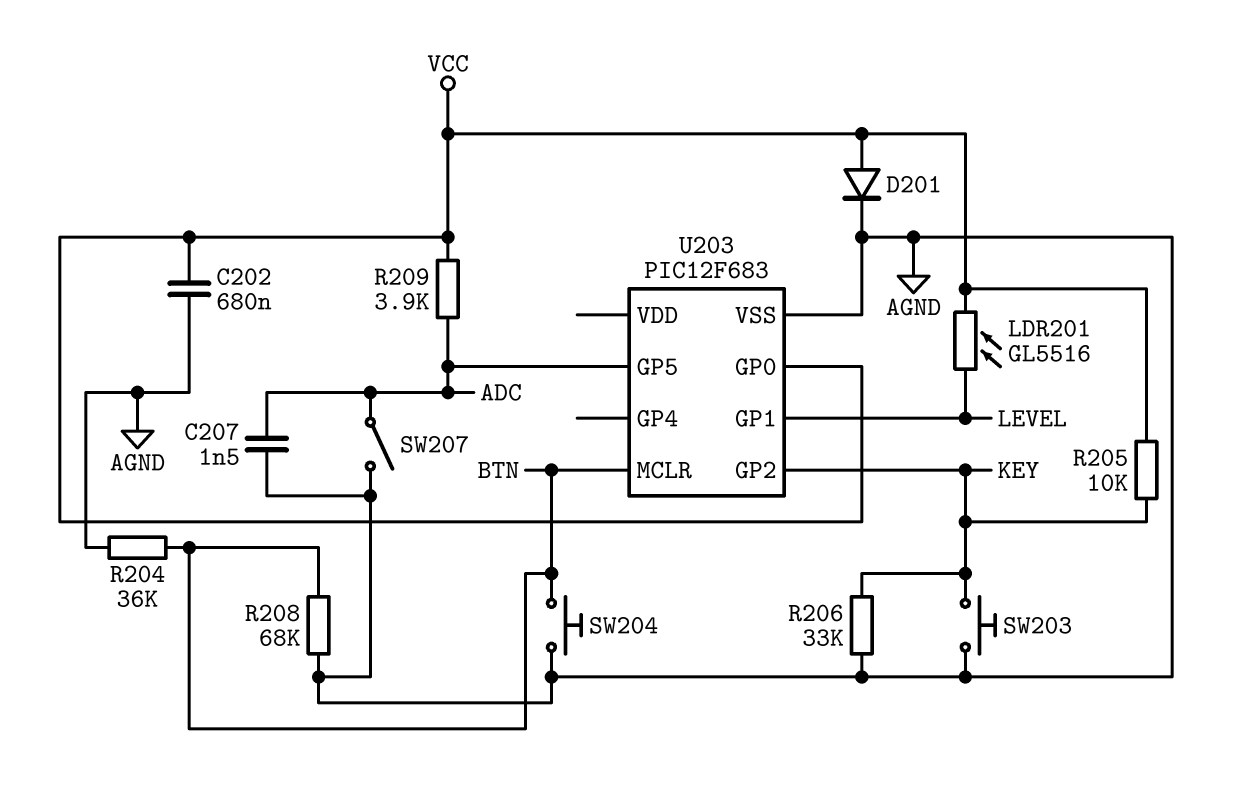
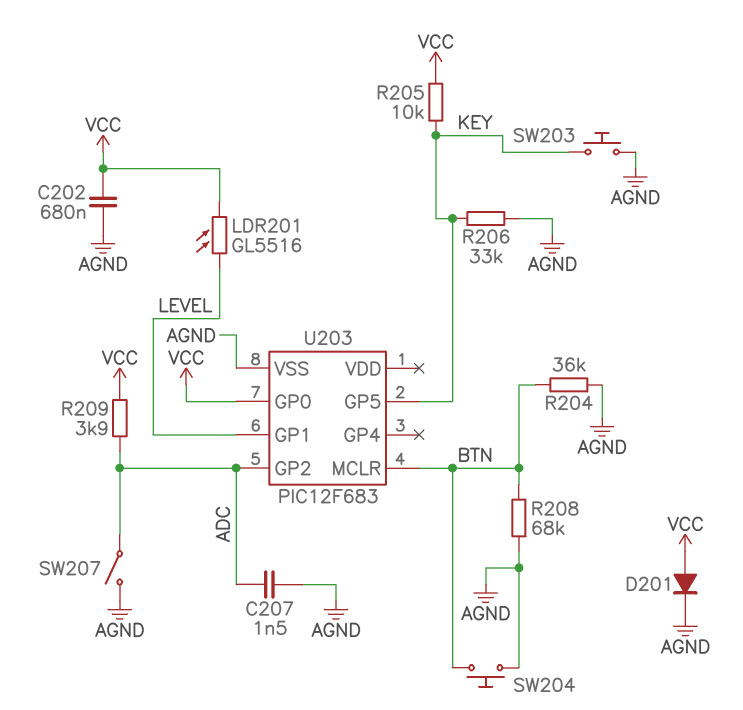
U203 pin GP2: KEY -> ADC
U203 pin GP5: ADC -> KEY

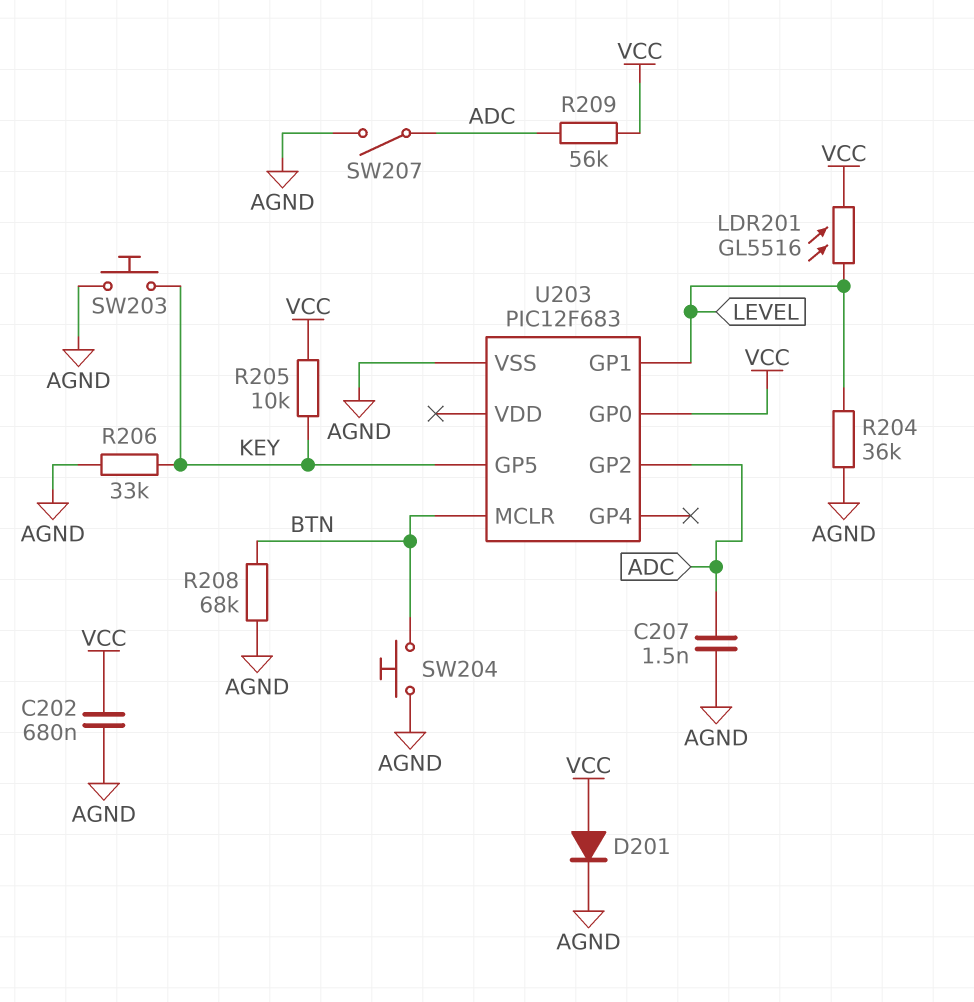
R204: 36k (AGND, BTN) -> 36k (AGND, LEVEL)
R209: 3.9k (ADC, VCC) -> 56k (ADC, VCC)

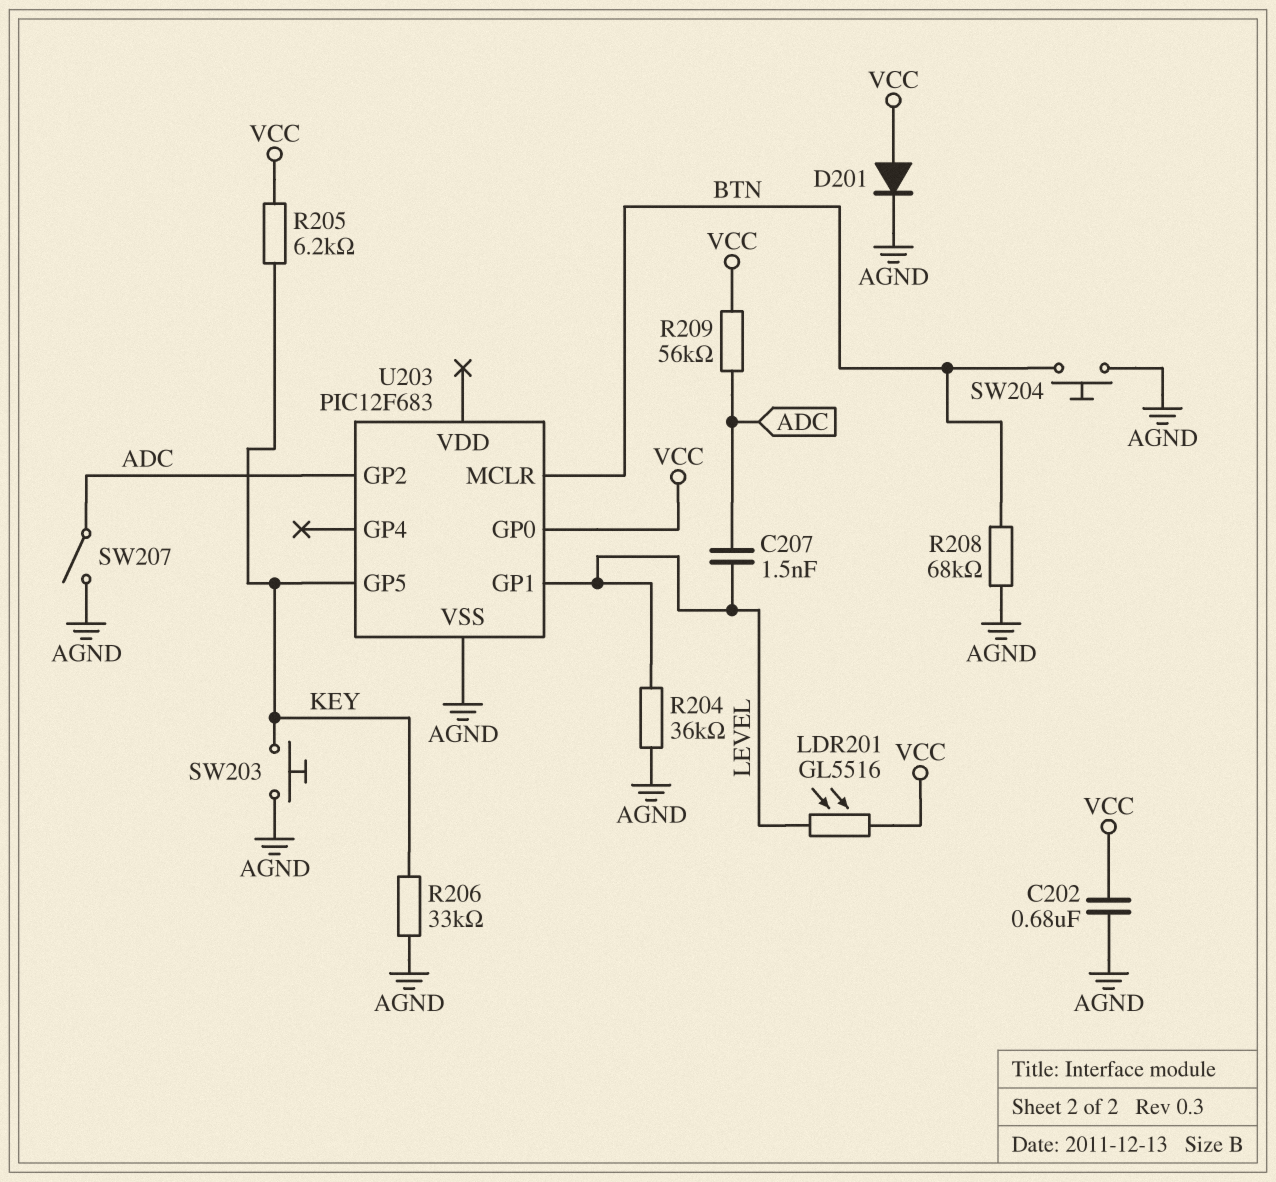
C207: 1.5nF (ADC, AGND) -> 1.5nF (ADC, LEVEL)
R205: 10k (KEY, VCC) -> 6.2k (KEY, VCC)

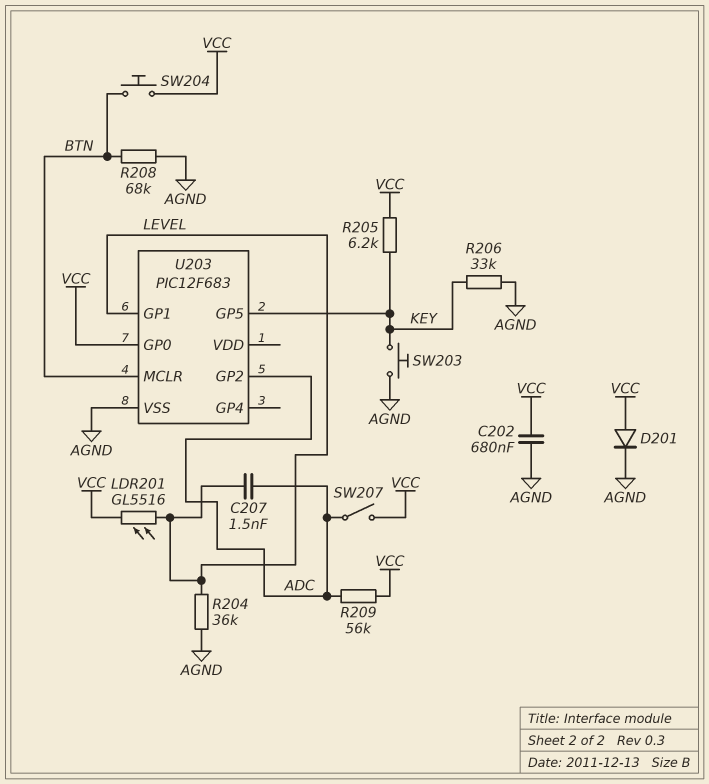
SW204: button (AGND, BTN) -> button (BTN, VCC)
SW207: switch (ADC, AGND) -> switch (ADC, VCC)

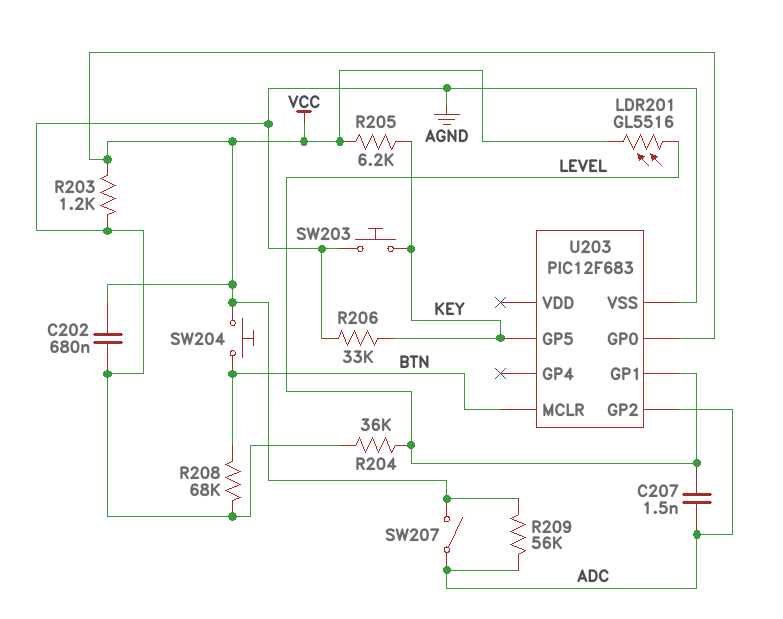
D201: diode (A VCC, K AGND) -> none
R203: none -> 1.2k (AGND, VCC)

